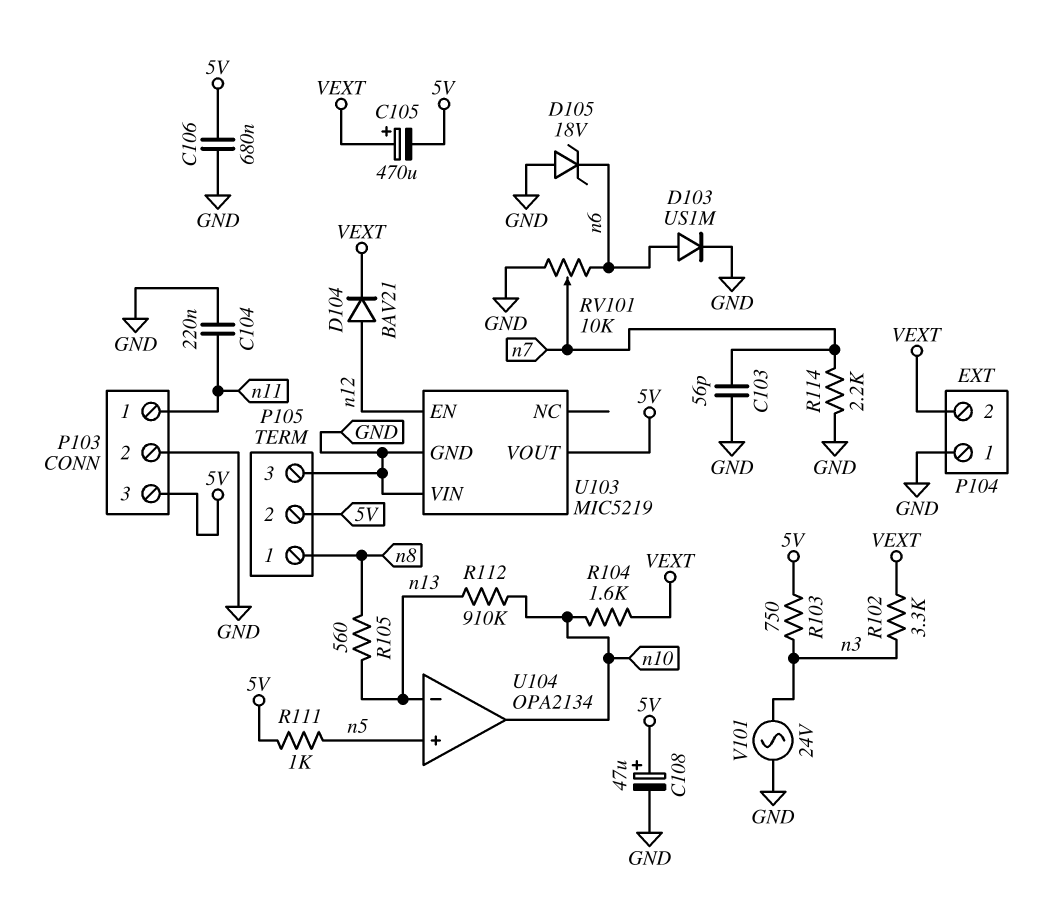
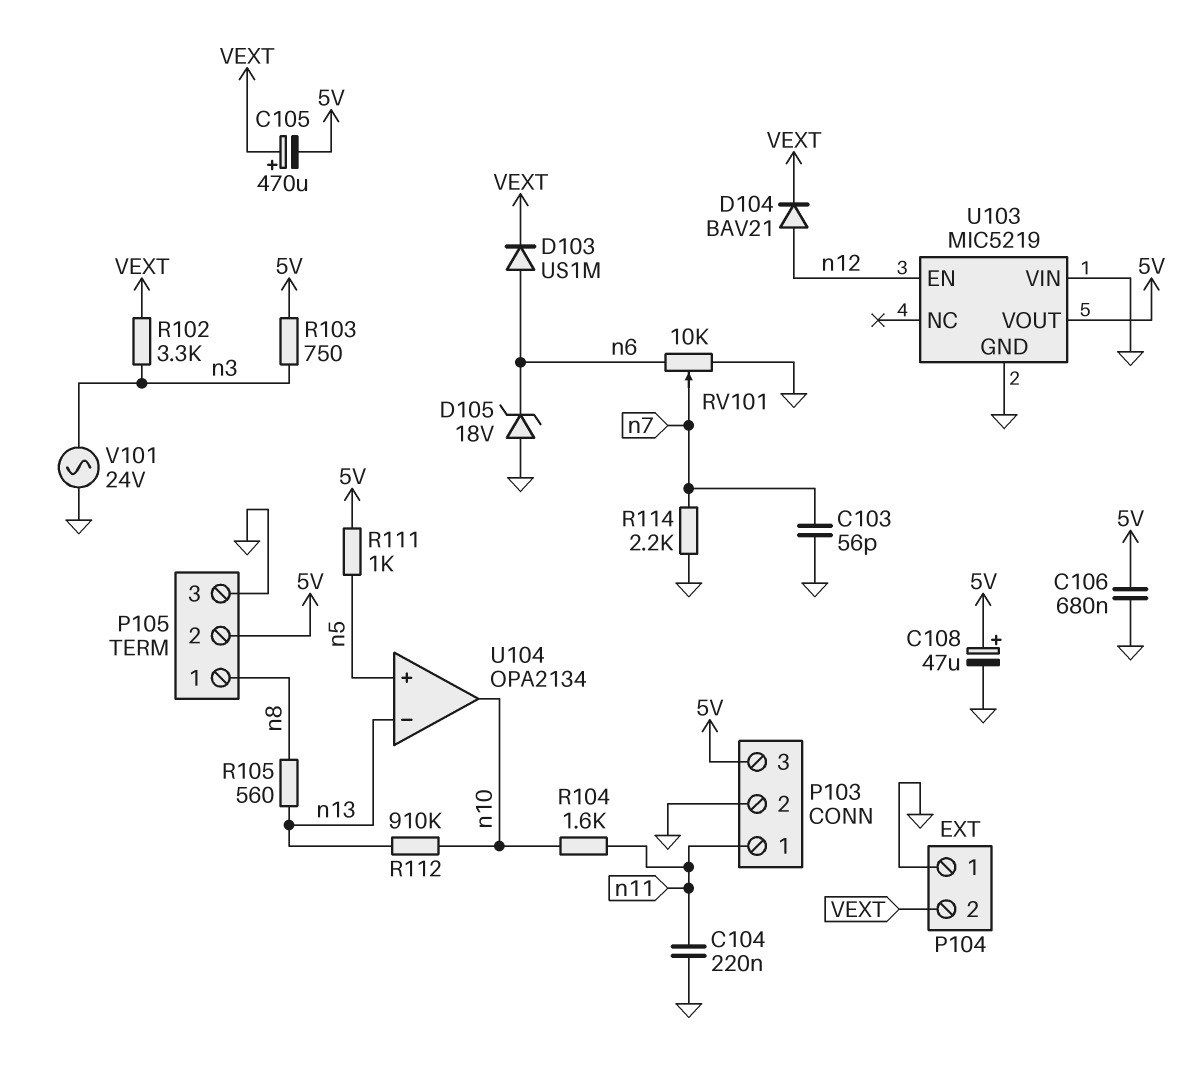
D103: diode US1M (A n6, K GND) -> diode US1M (A n6, K VEXT)
R104: 1.6k (VEXT, n10) -> 1.6k (n10, n11)

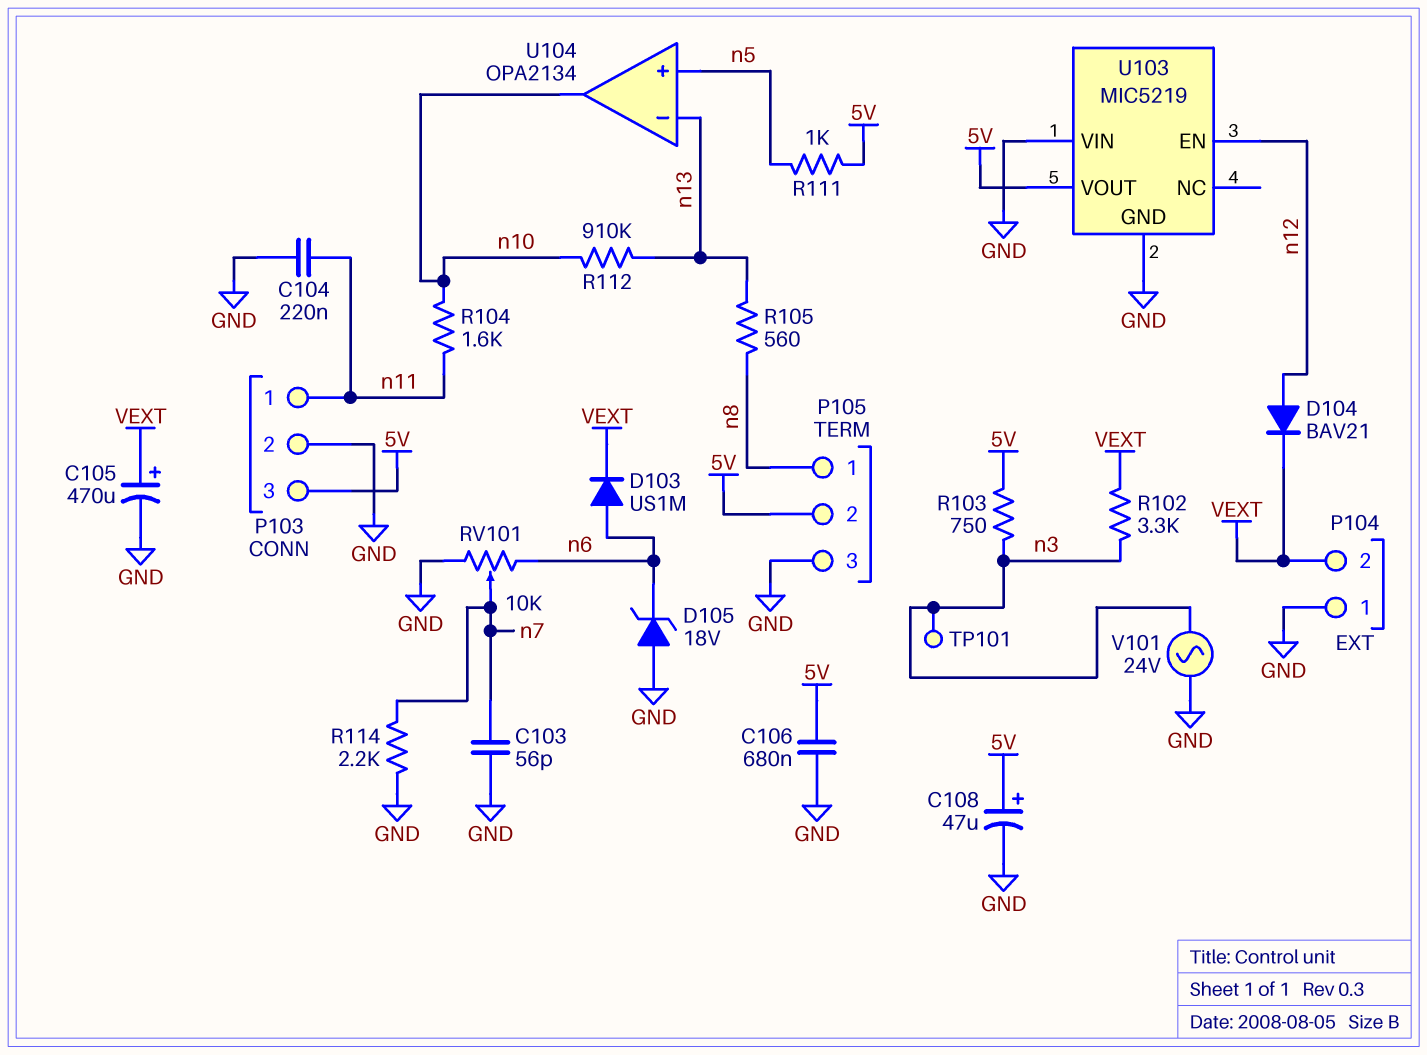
C105: 470uF (plus VEXT, minus 5V) -> 470uF (plus VEXT, minus GND)
TP101: none -> test point (n3)

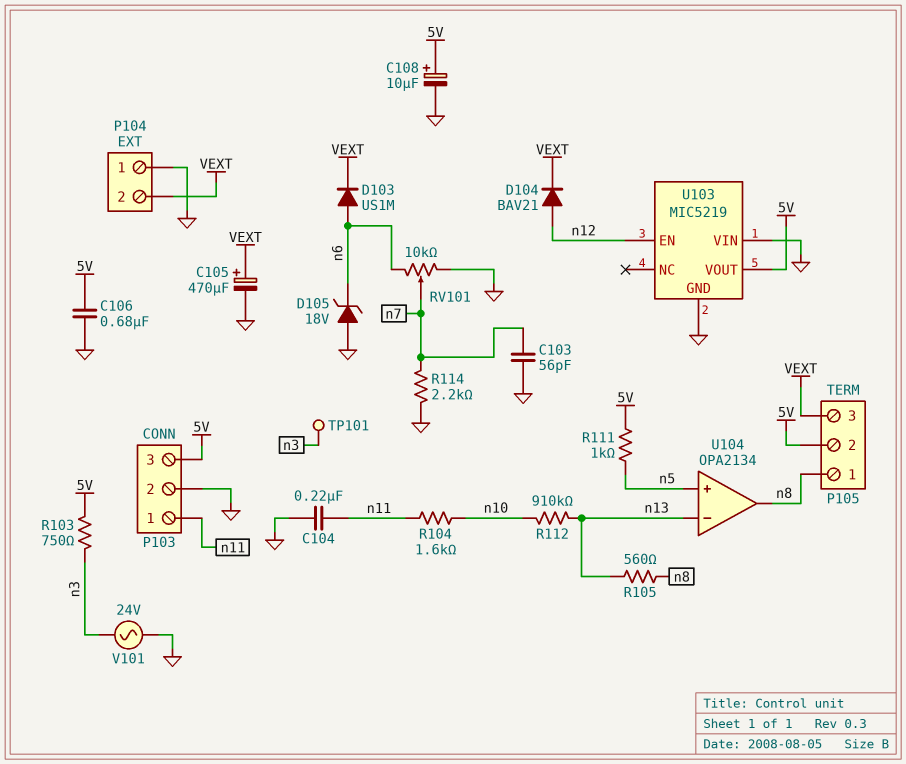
C108: 47uF (plus 5V, minus GND) -> 10uF (plus 5V, minus GND)
P105 pin 3: GND -> VEXT
R102: 3.3k (VEXT, n3) -> none
U104 pin out: n10 -> n8

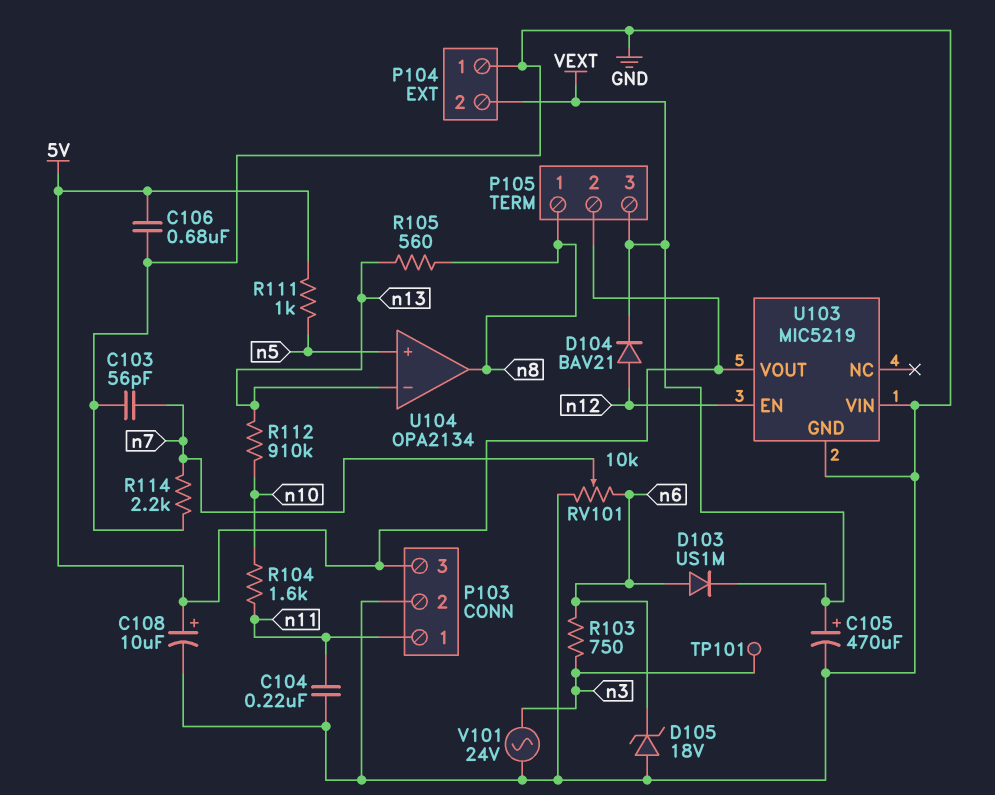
R103: 750 (5V, n3) -> 750 (n3, n6)

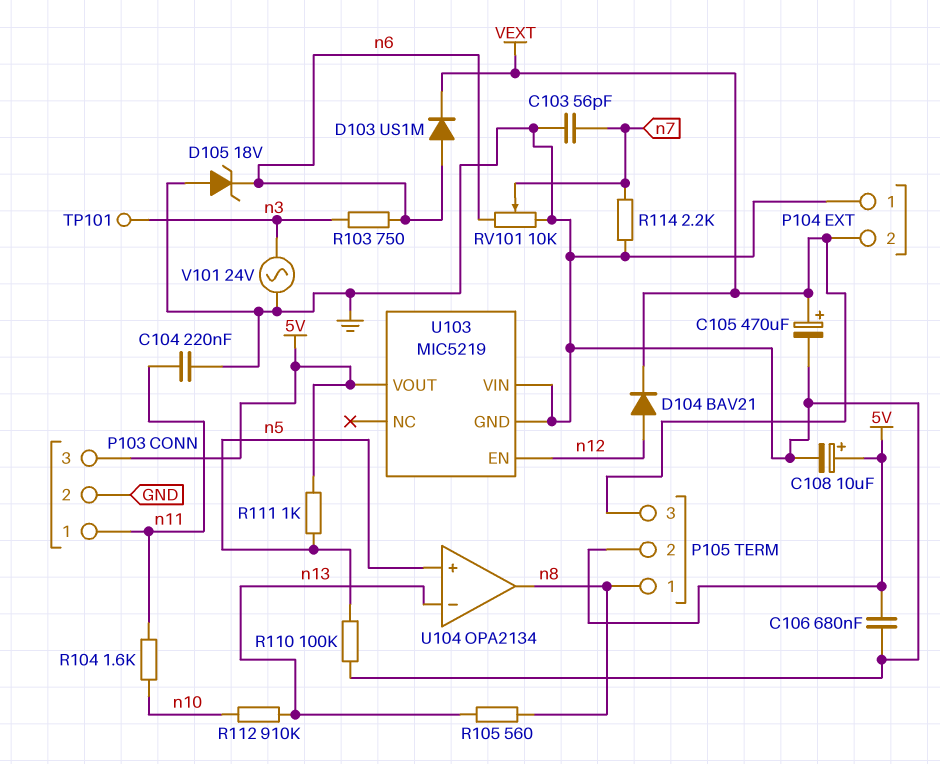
R110: none -> 100k (GND, n5)

